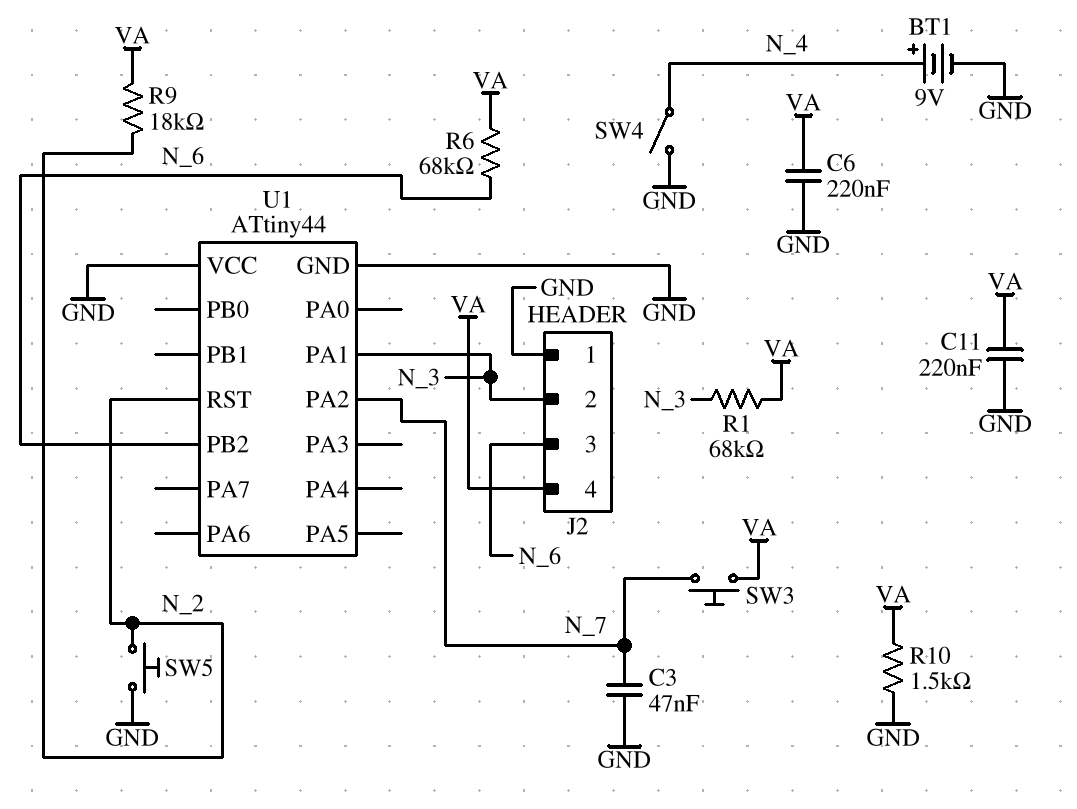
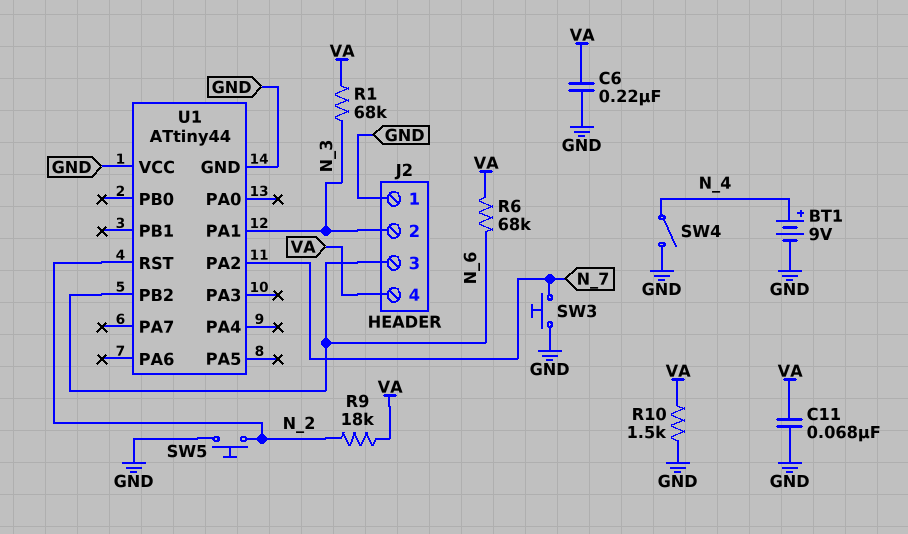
C3: 47nF (GND, N_7) -> none
C11: 220nF (GND, VA) -> 68nF (GND, VA)
SW3: button (N_7, VA) -> button (GND, N_7)

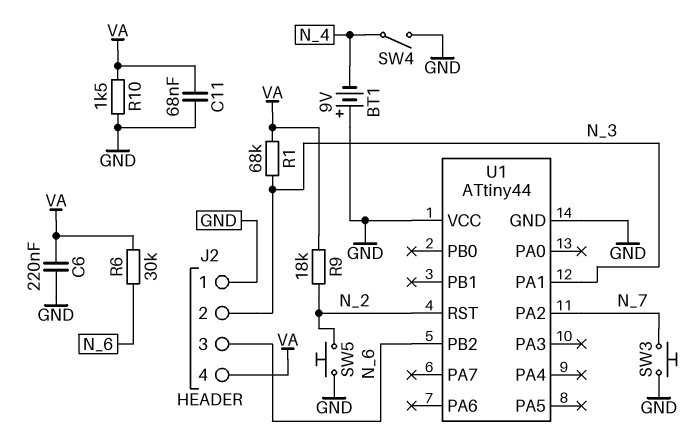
BT1: 9V (plus N_4, minus GND) -> 9V (plus GND, minus N_4)
R6: 68k (N_6, VA) -> 30k (N_6, VA)

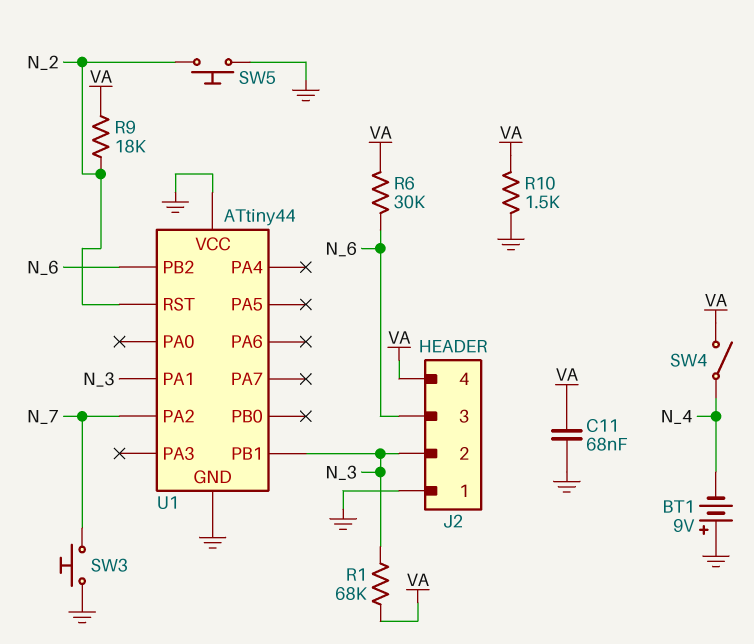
C6: 220nF (GND, VA) -> none
SW4: switch (GND, N_4) -> switch (N_4, VA)
U1 pin PB1: none -> N_3

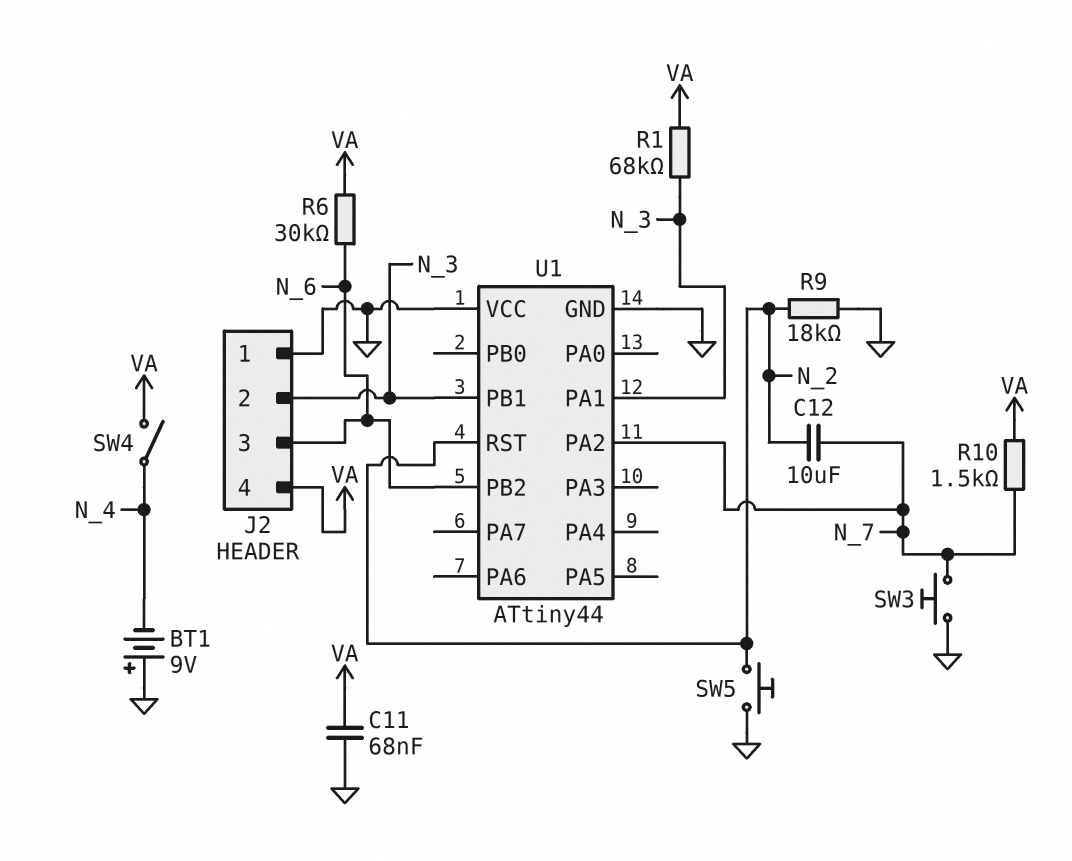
C12: none -> 10uF (N_2, N_7)
R9: 18k (N_2, VA) -> 18k (GND, N_2)
R10: 1.5k (GND, VA) -> 1.5k (N_7, VA)

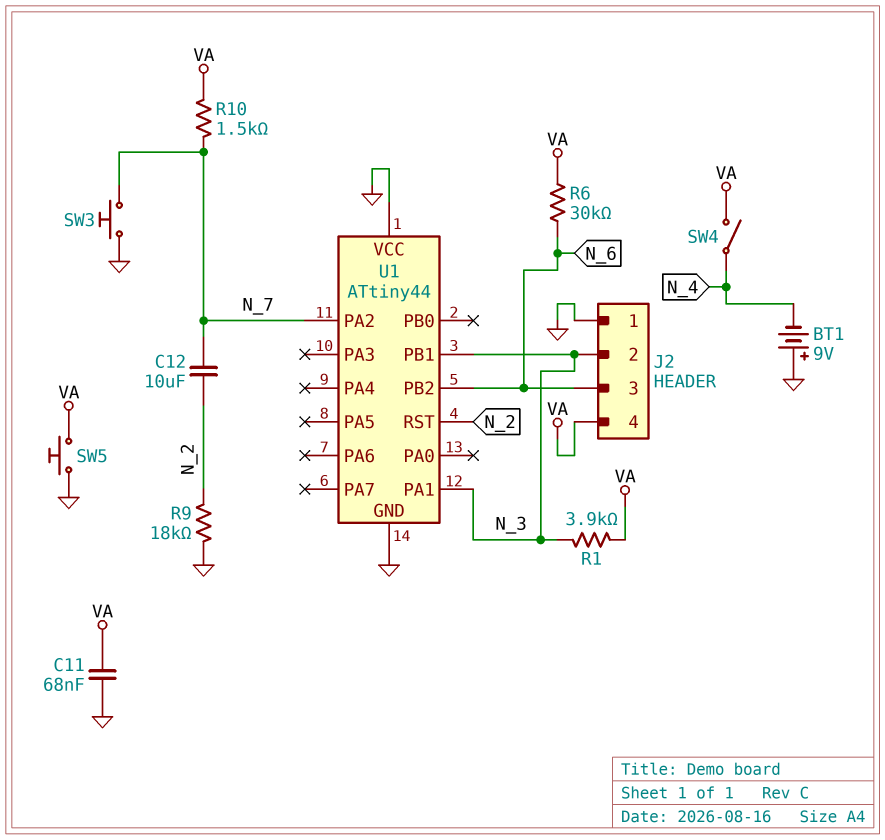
R1: 68k (N_3, VA) -> 3.9k (N_3, VA)
SW5: button (GND, N_2) -> button (GND, VA)

